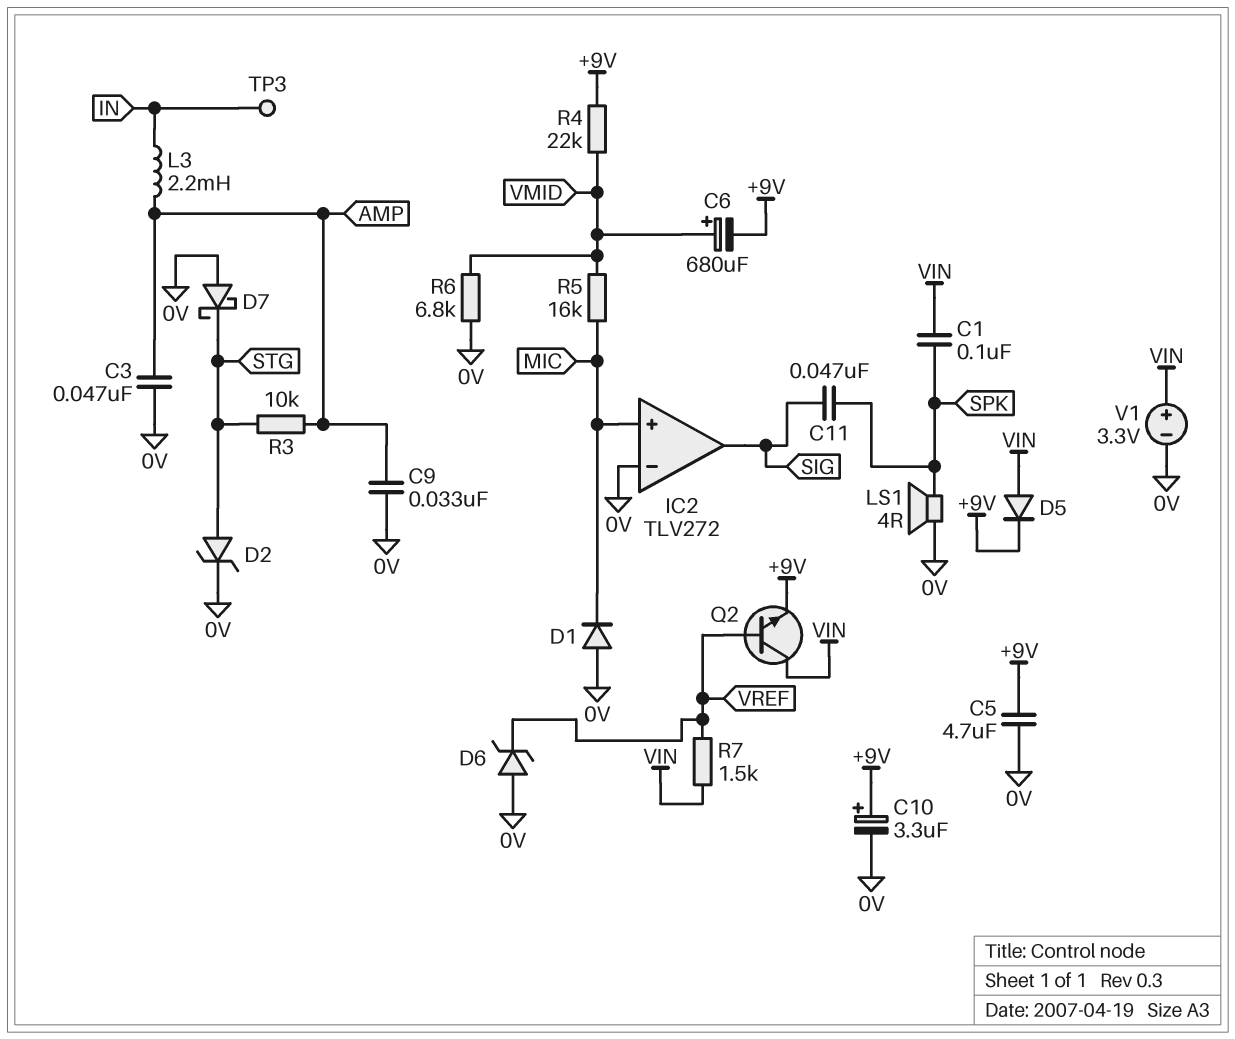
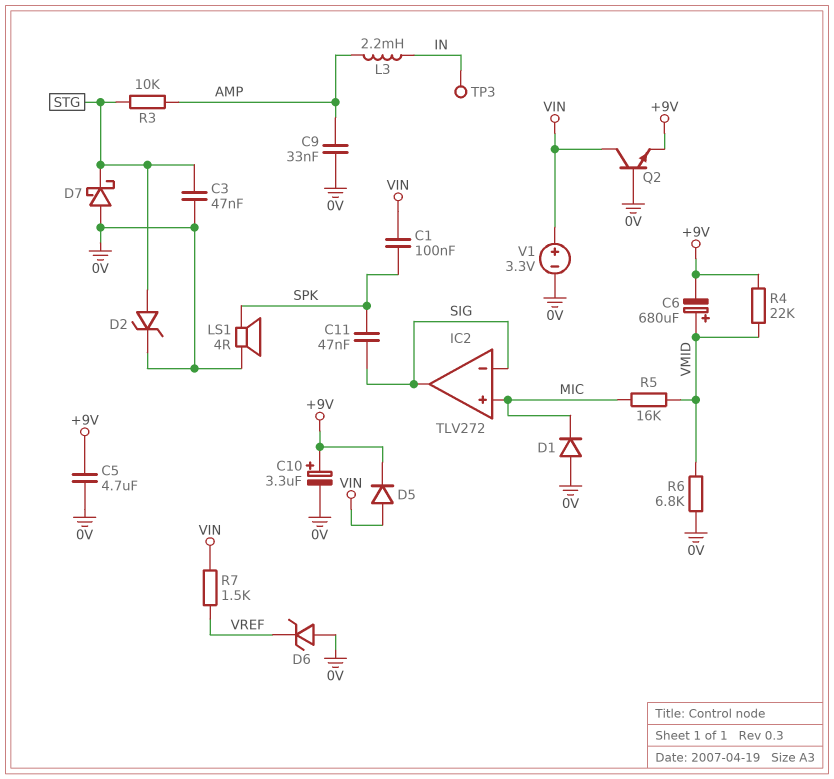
C3: 47nF (0V, AMP) -> 47nF (0V, STG)
IC2 pin in-: 0V -> SIG
Q2: NPN (B VREF, C VIN, E +9V) -> NPN (B 0V, C VIN, E +9V)

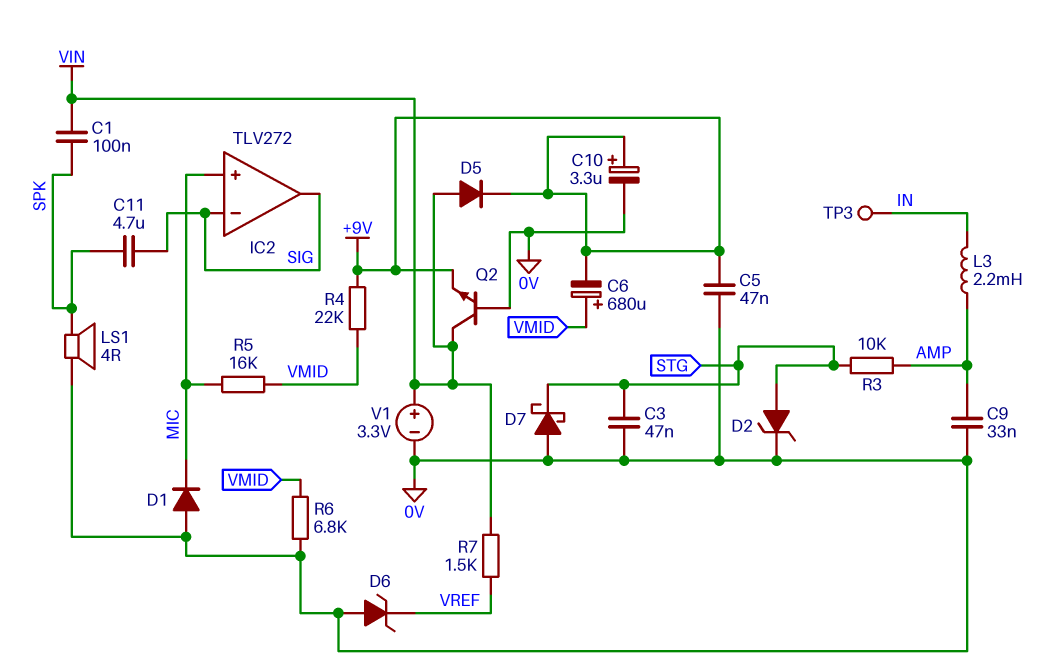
C5: 4.7uF (+9V, 0V) -> 47nF (+9V, 0V)
C11: 47nF (SIG, SPK) -> 4.7uF (SIG, SPK)

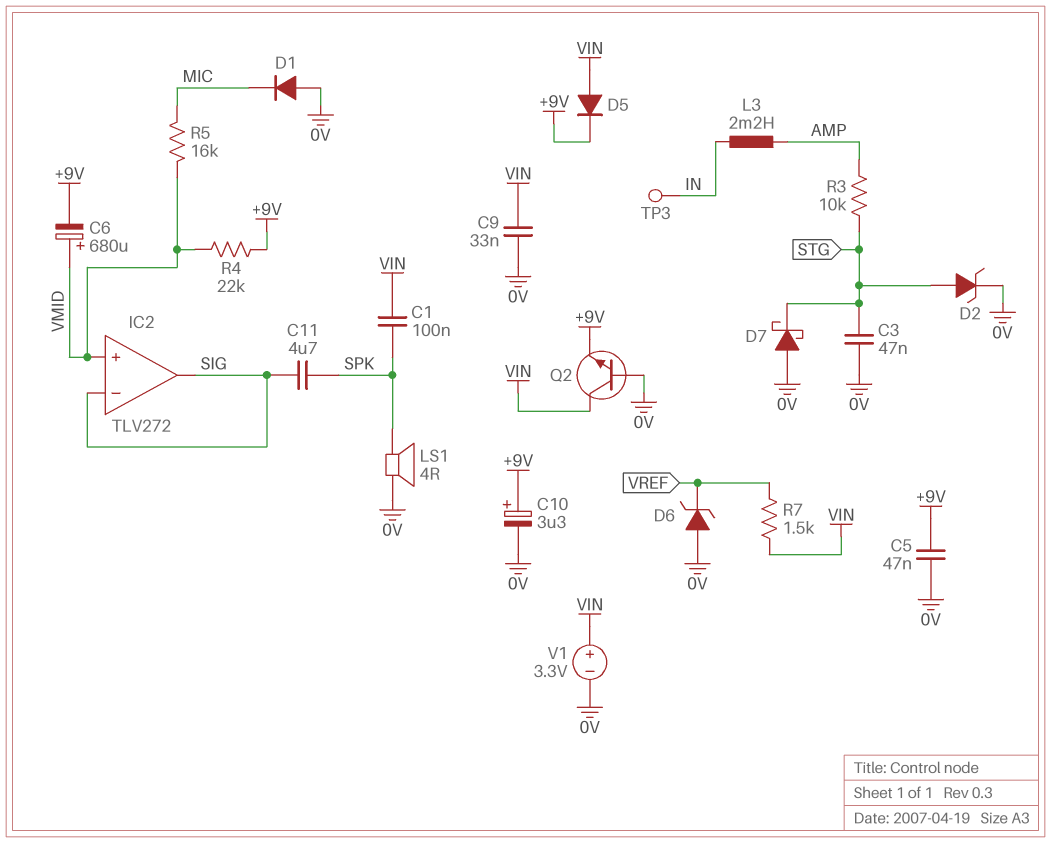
C9: 33nF (0V, AMP) -> 33nF (0V, VIN)
IC2 pin in+: MIC -> VMID
R6: 6.8k (0V, VMID) -> none

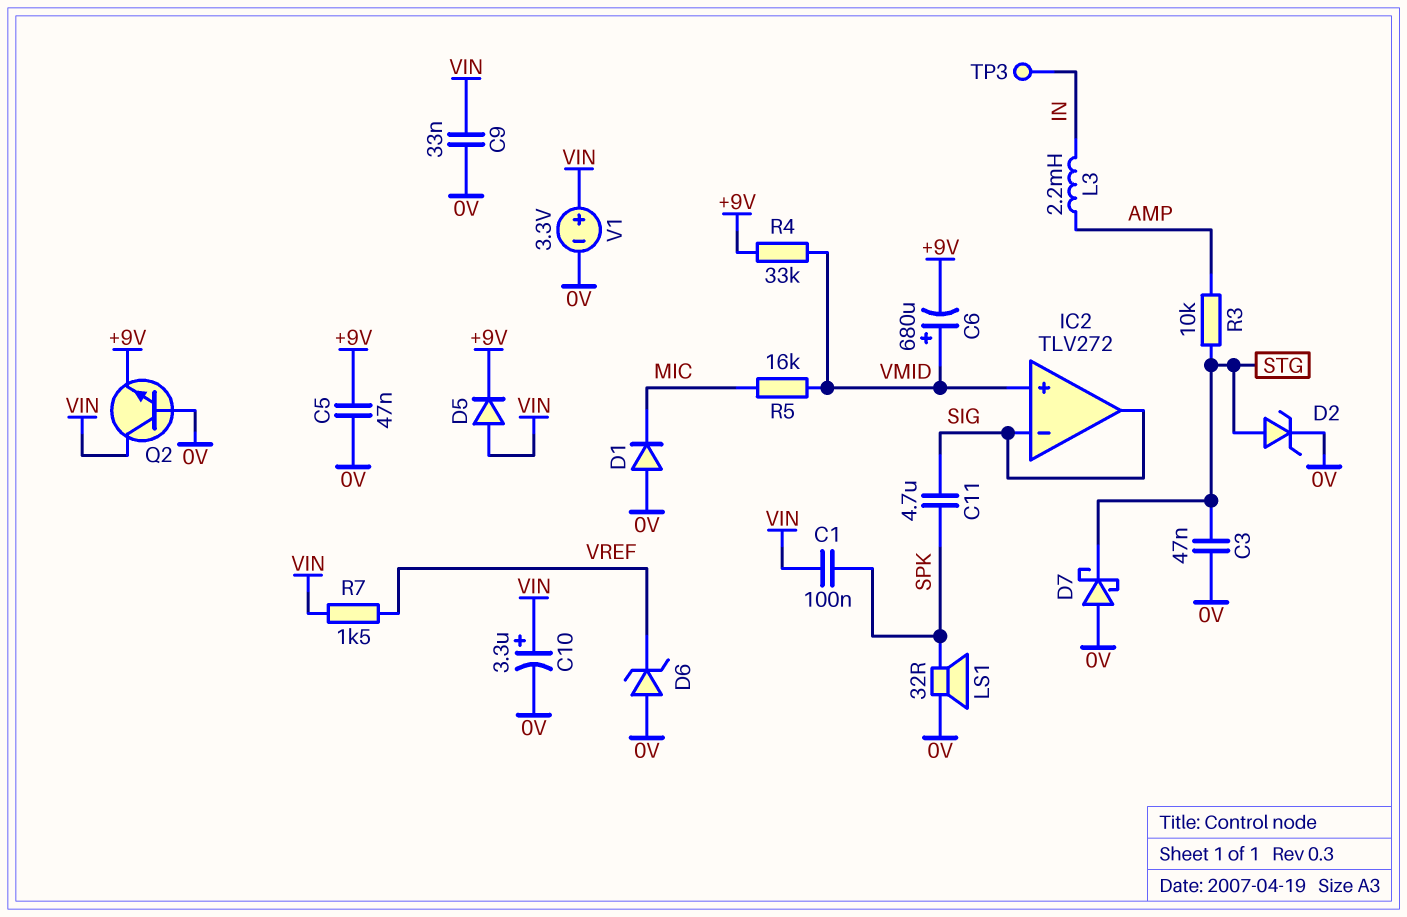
C10: 3.3uF (plus +9V, minus 0V) -> 3.3uF (plus VIN, minus 0V)
LS1: speaker 4R (0V, SPK) -> speaker 32R (0V, SPK)
R4: 22k (+9V, VMID) -> 33k (+9V, VMID)

